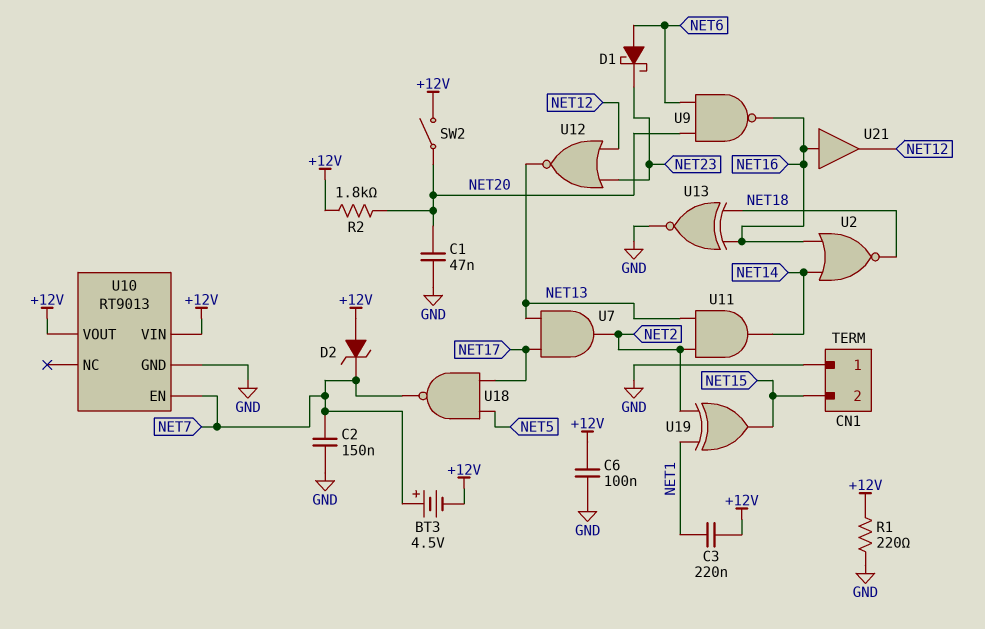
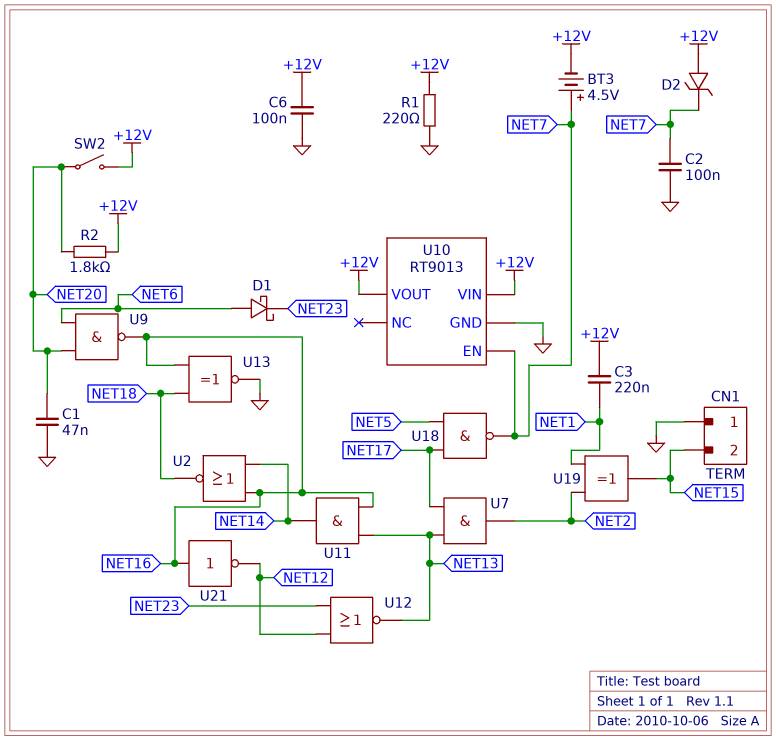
C2: 150nF (GND, NET7) -> 100nF (GND, NET7)
U11: AND (in NET2, in NET13, out NET14) -> AND (in NET13, in NET16, out NET14)
U21: buffer (in NET16, out NET12) -> NOT (in NET16, out NET12)

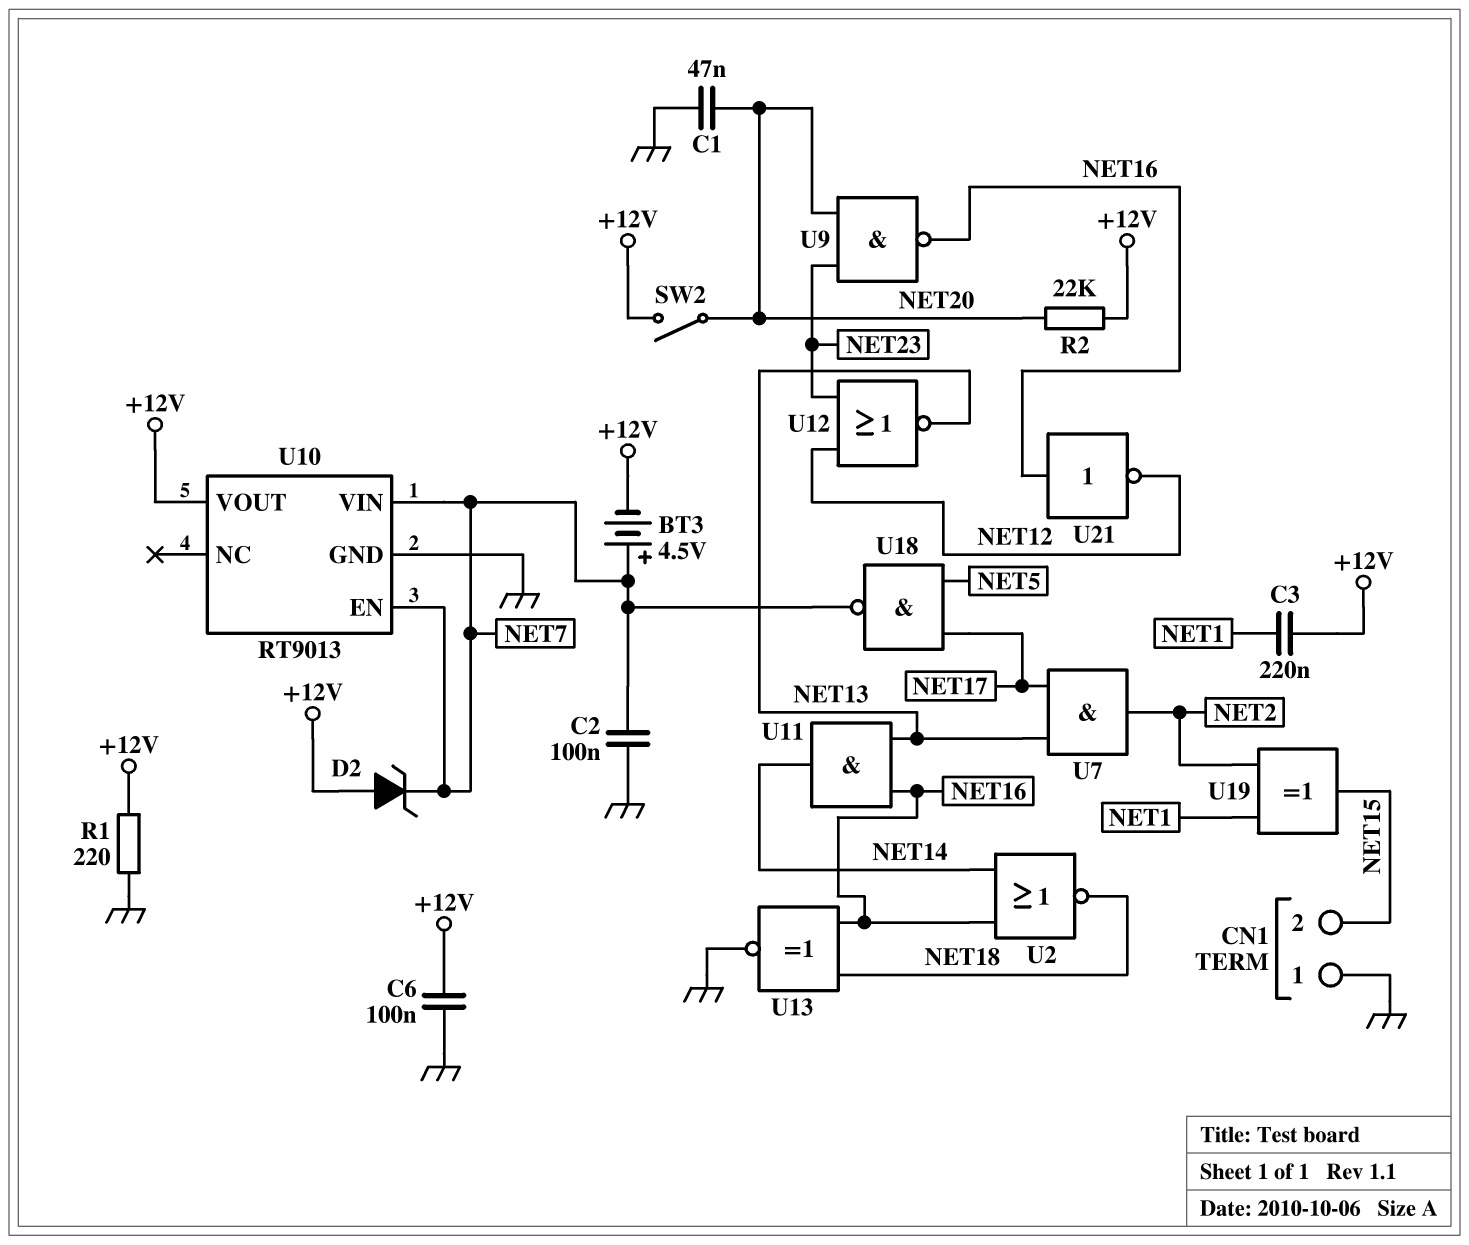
D1: schottky (A NET6, K NET23) -> none
R2: 1.8k (+12V, NET20) -> 22k (+12V, NET20)
U9: NAND (in NET6, in NET20, out NET16) -> NAND (in NET20, in NET23, out NET16)
U10 pin VIN: +12V -> NET7

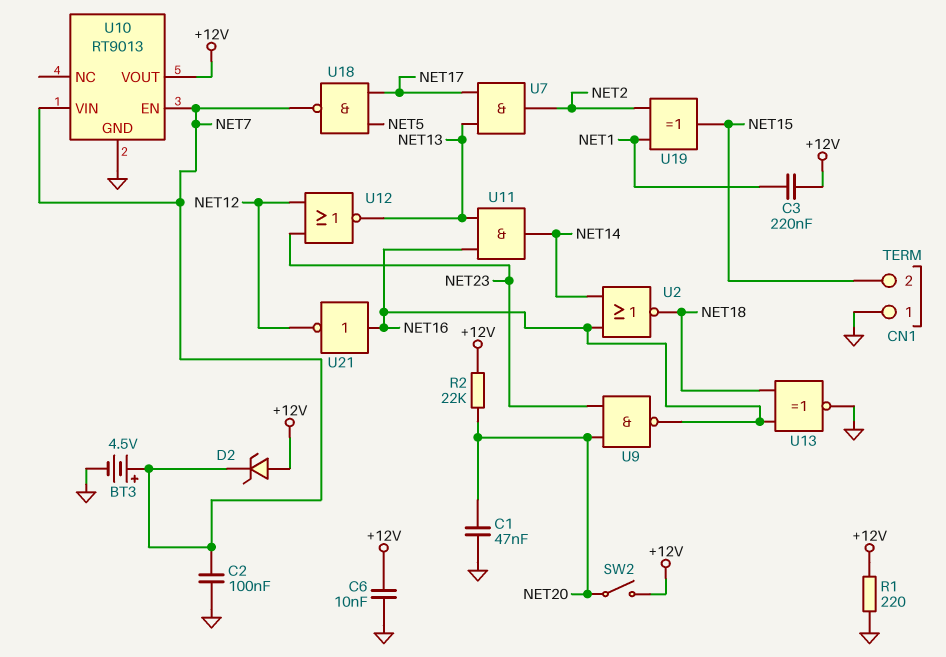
BT3: 4.5V (plus NET7, minus +12V) -> 4.5V (plus NET7, minus GND)
C6: 100nF (+12V, GND) -> 10nF (+12V, GND)

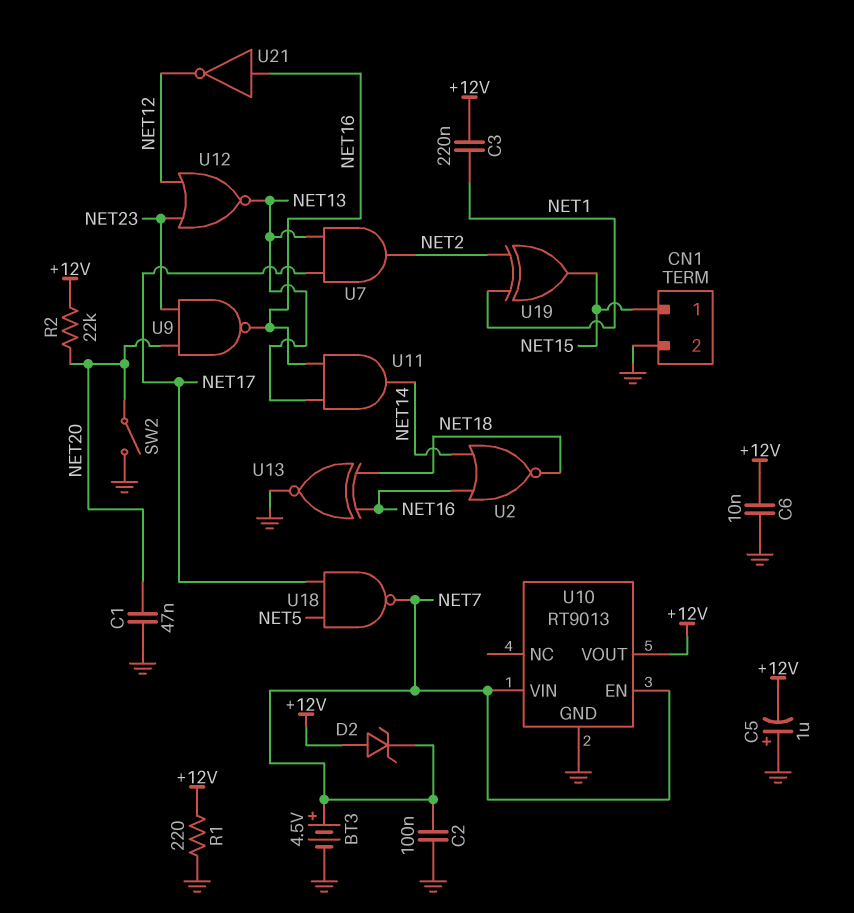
C5: none -> 1uF (plus GND, minus +12V)
CN1 pin 1: GND -> NET15
CN1 pin 2: NET15 -> GND
SW2: switch (+12V, NET20) -> switch (GND, NET20)

